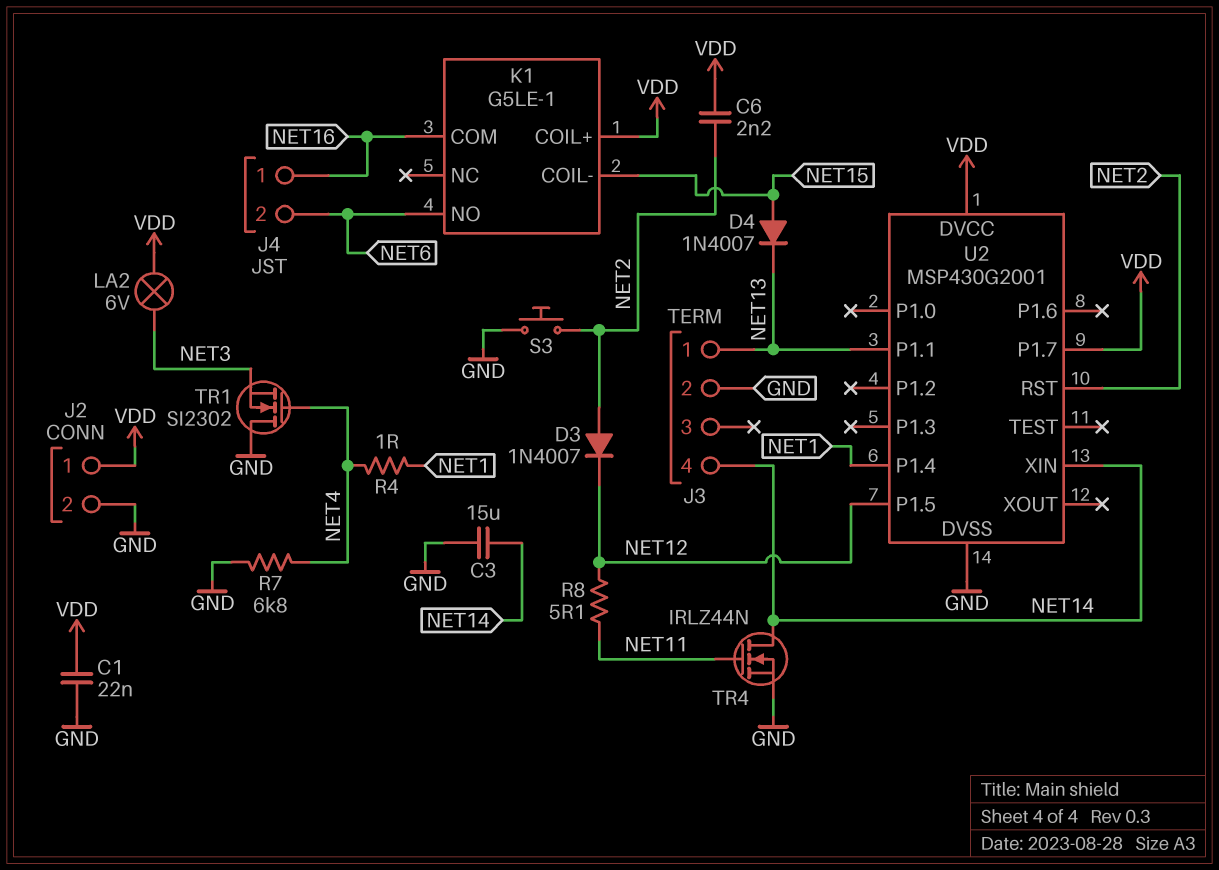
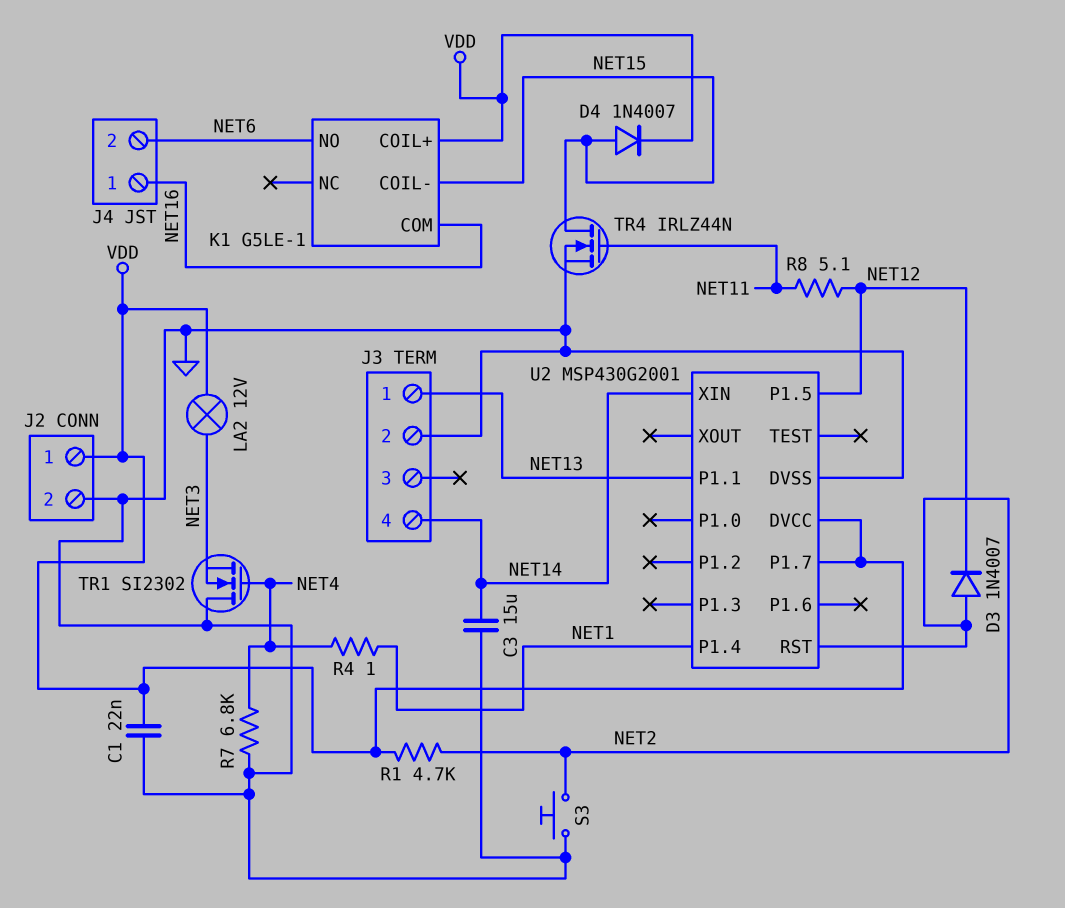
C6: 2.2nF (NET2, VDD) -> none
D4: diode 1N4007 (A NET15, K NET13) -> diode 1N4007 (A NET15, K VDD)
LA2: lamp 6V (NET3, VDD) -> lamp 12V (NET3, VDD)
R1: none -> 4.7k (NET2, VDD)
TR4: NMOS IRLZ44N (G NET11, D NET14, S GND) -> NMOS IRLZ44N (G NET11, D NET15, S GND)

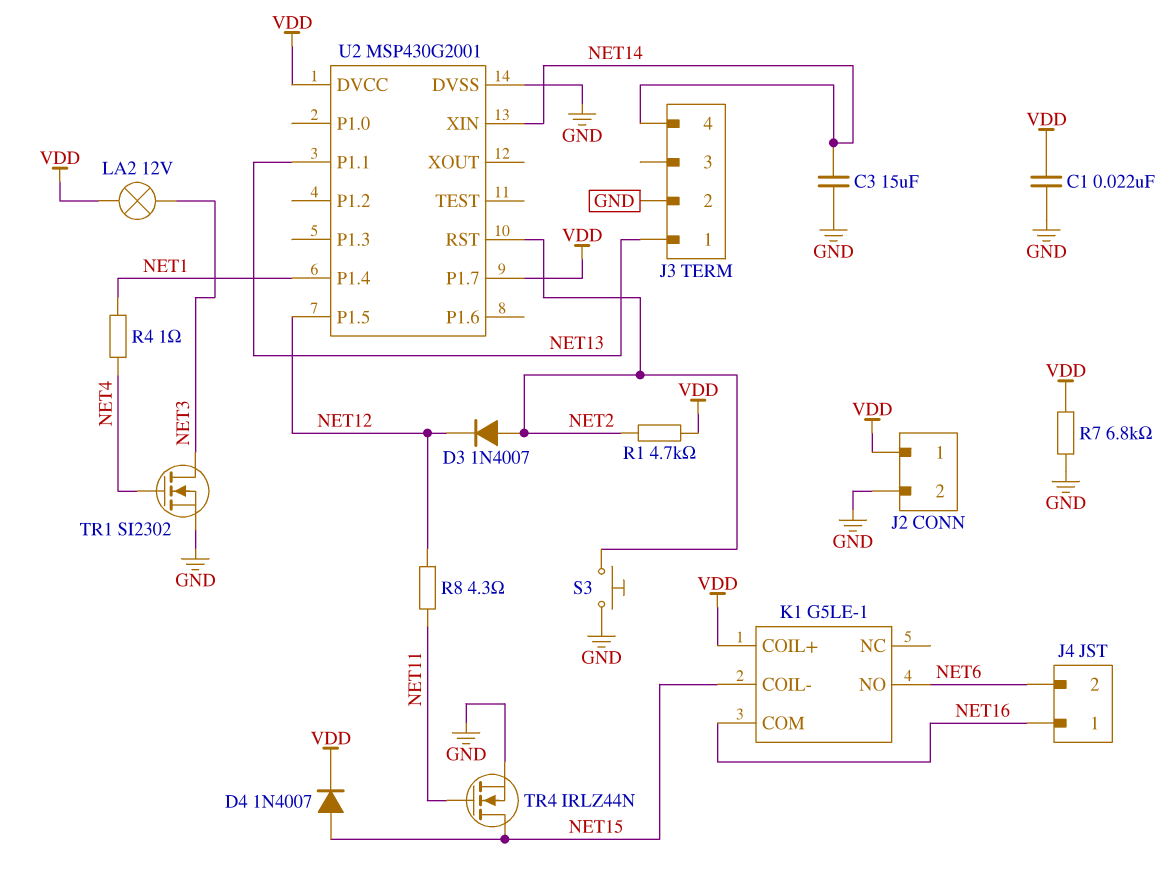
R7: 6.8k (GND, NET4) -> 6.8k (GND, VDD)
R8: 5.1 (NET11, NET12) -> 4.3 (NET11, NET12)
TR1: NMOS SI2302 (G NET4, D GND, S NET3) -> NMOS SI2302 (G NET4, D NET3, S GND)

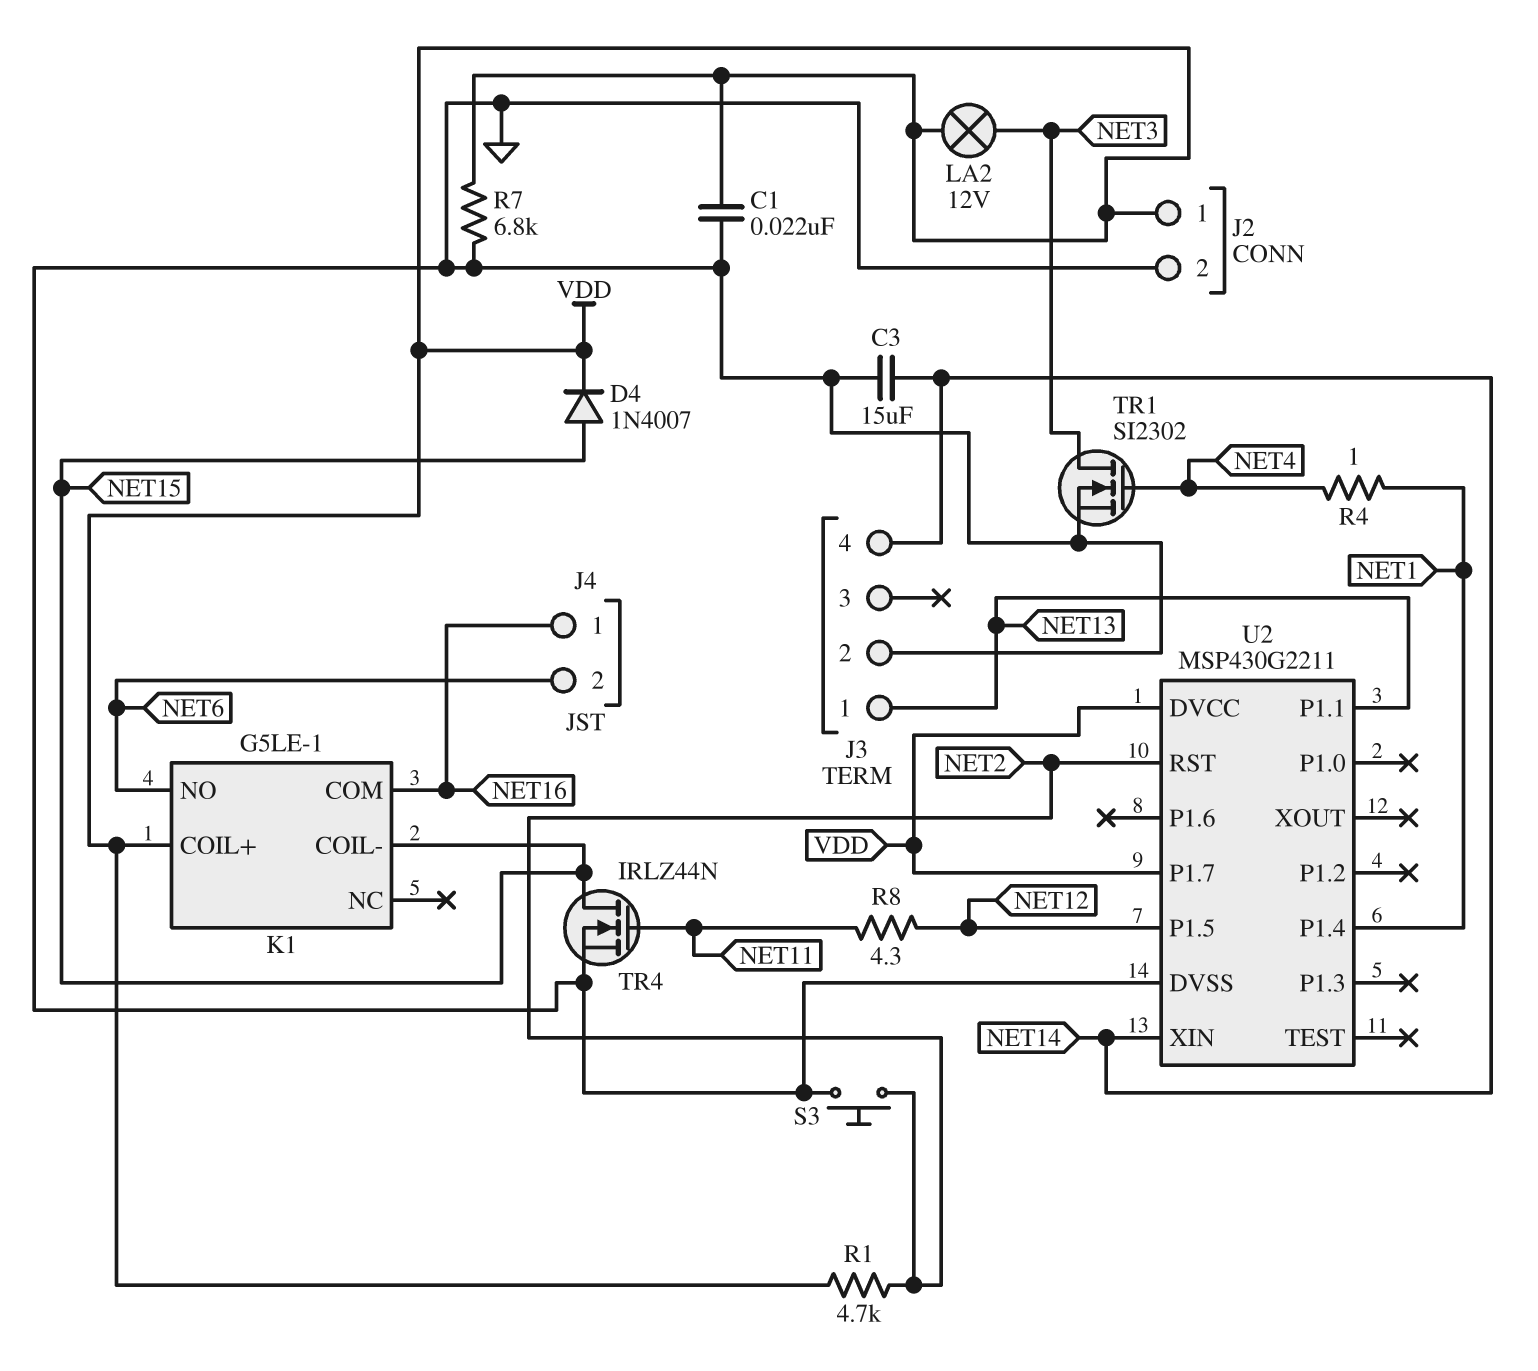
D3: diode 1N4007 (A NET2, K NET12) -> none
U2: MSP430G2001 -> MSP430G2211

